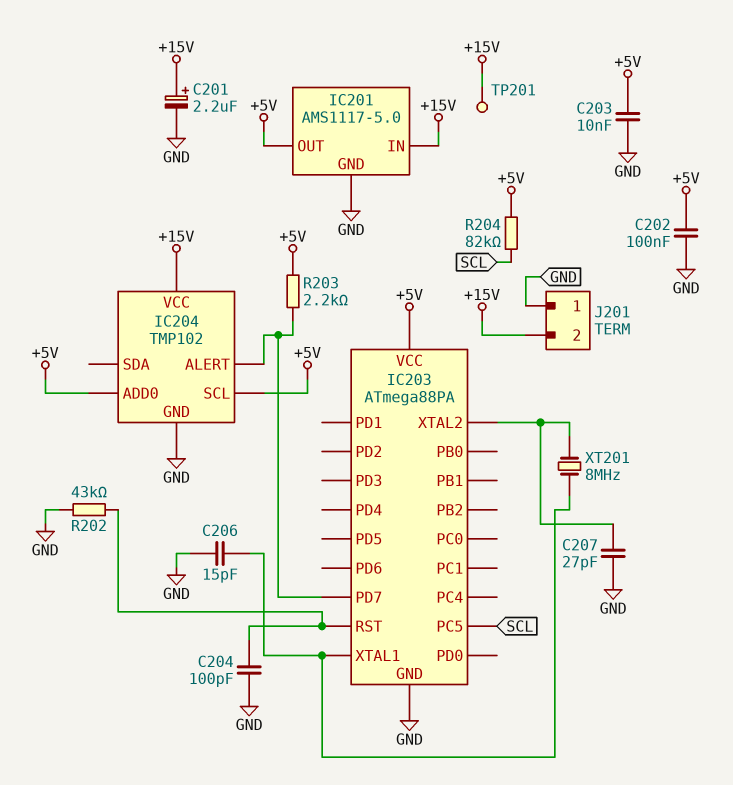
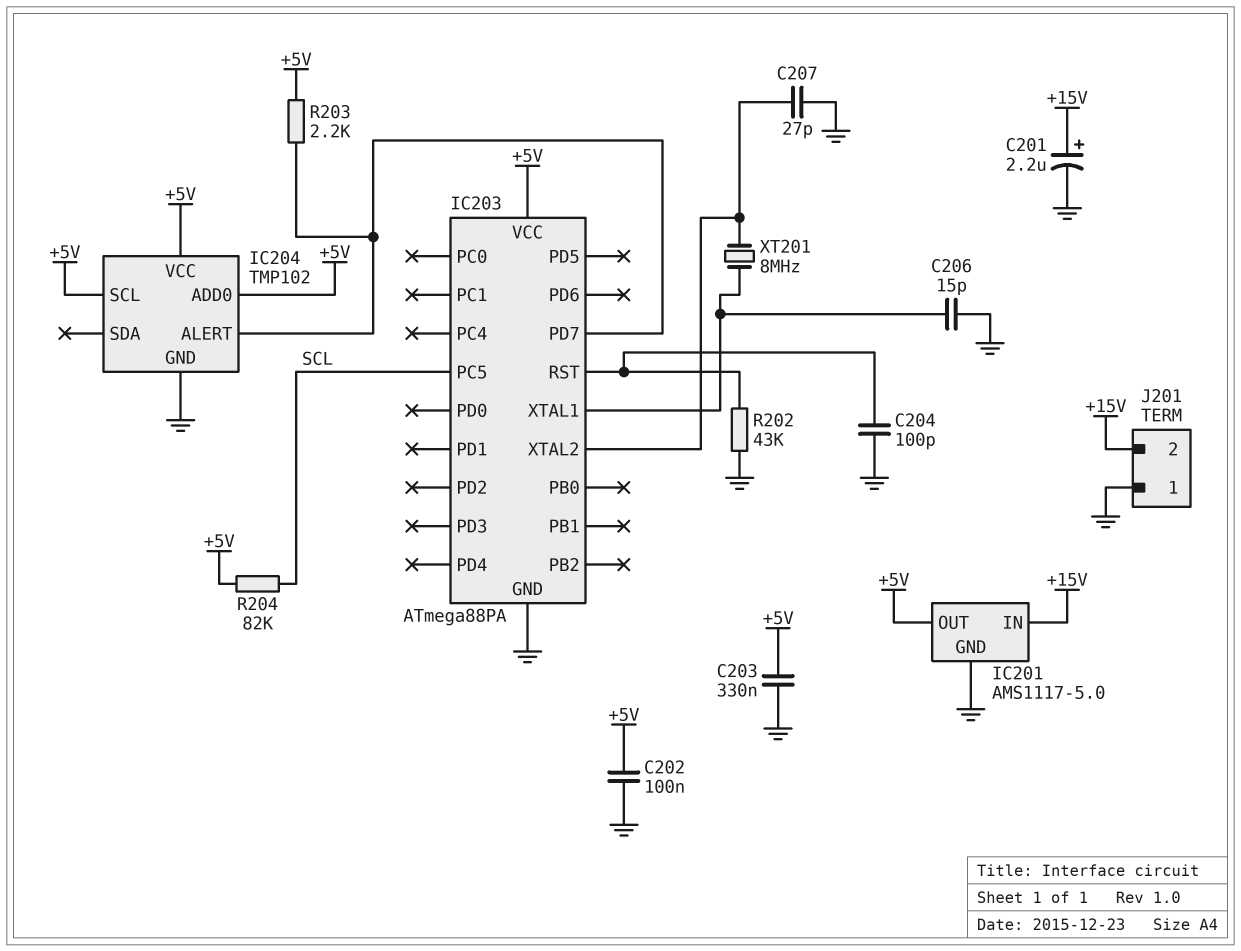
C203: 10nF (+5V, GND) -> 330nF (+5V, GND)
IC204 pin VCC: +15V -> +5V
TP201: test point (+15V) -> none

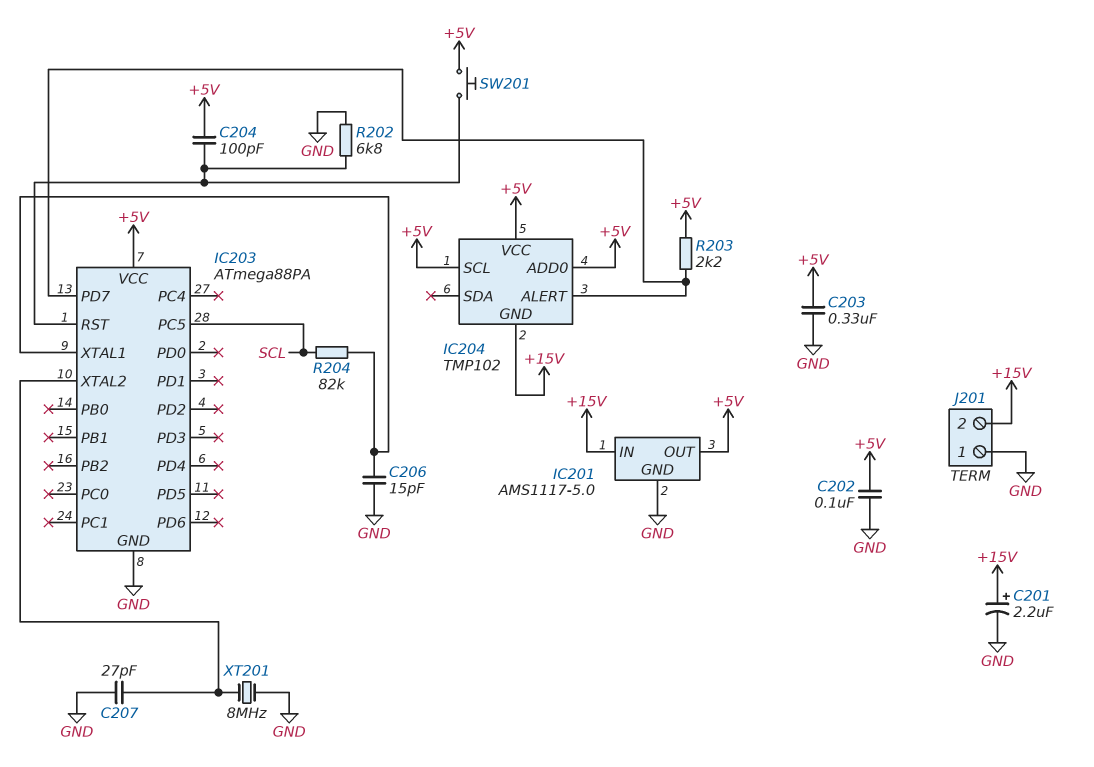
C204: 100pF (GND, IC203/RST) -> 100pF (+5V, IC203/RST)
IC204 pin GND: GND -> +15V
R202: 43k (GND, IC203/RST) -> 6.8k (GND, IC203/RST)
R204: 82k (+5V, SCL) -> 82k (IC203/XTAL1, SCL)
SW201: none -> button (+5V, IC203/RST)
XT201: 8MHz (IC203/XTAL1, IC203/XTAL2) -> 8MHz (GND, IC203/XTAL2)

